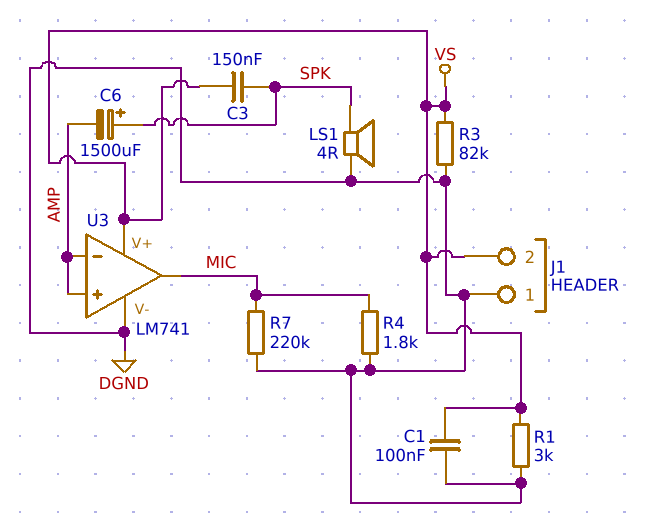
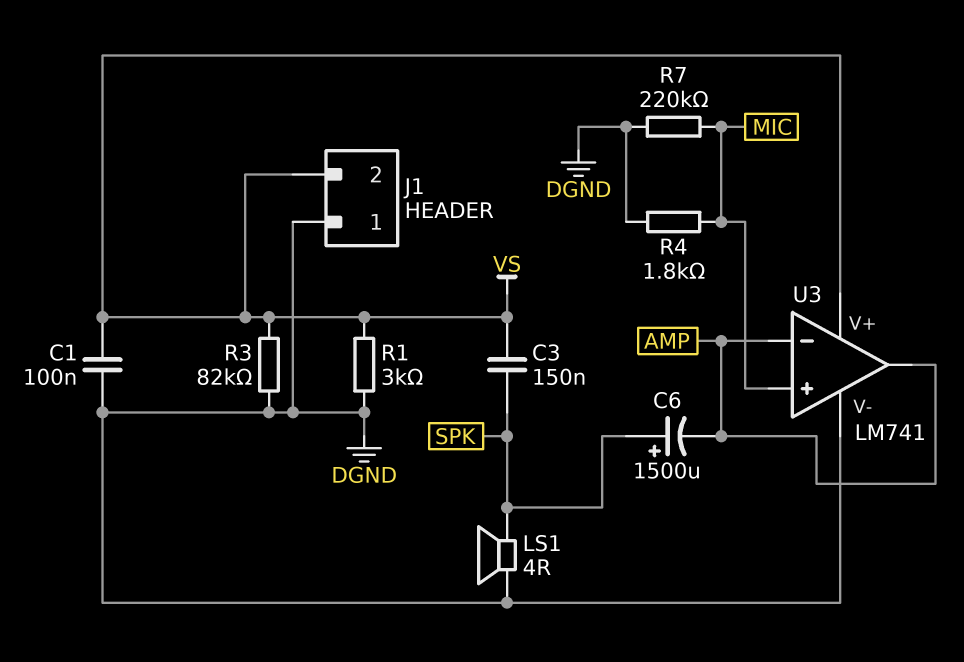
U3 pin in+: AMP -> MIC
U3 pin out: MIC -> AMP

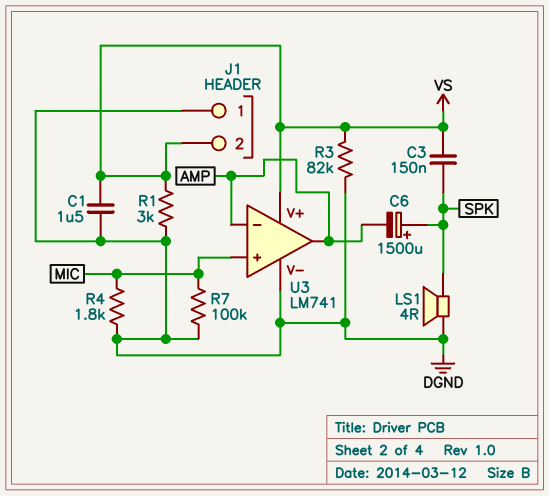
C1: 100nF (DGND, VS) -> 1.5uF (DGND, VS)
R7: 220k (DGND, MIC) -> 100k (DGND, MIC)

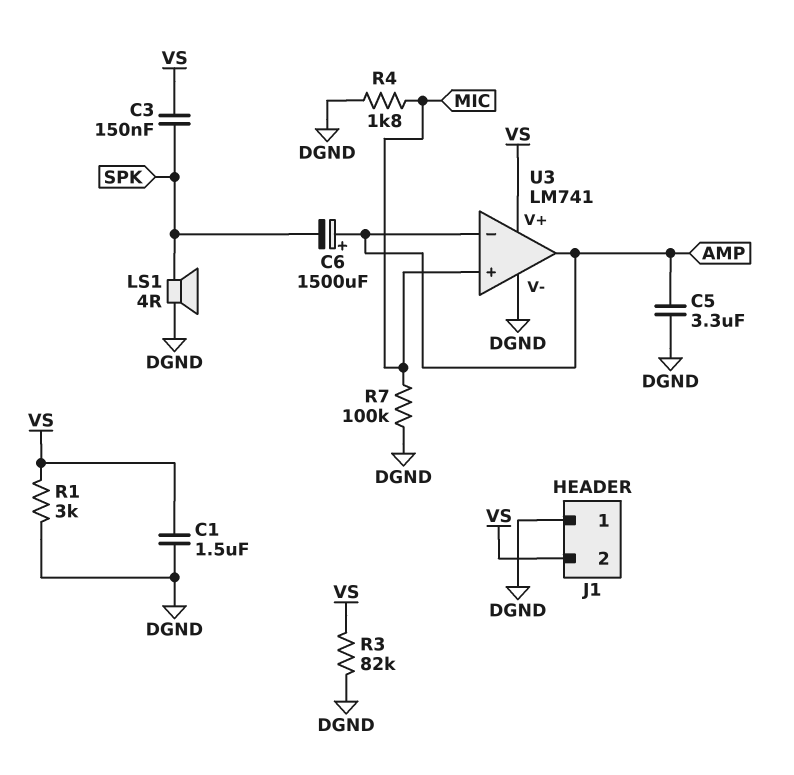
C5: none -> 3.3uF (AMP, DGND)
C6: 1500uF (plus SPK, minus AMP) -> 1500uF (plus AMP, minus SPK)

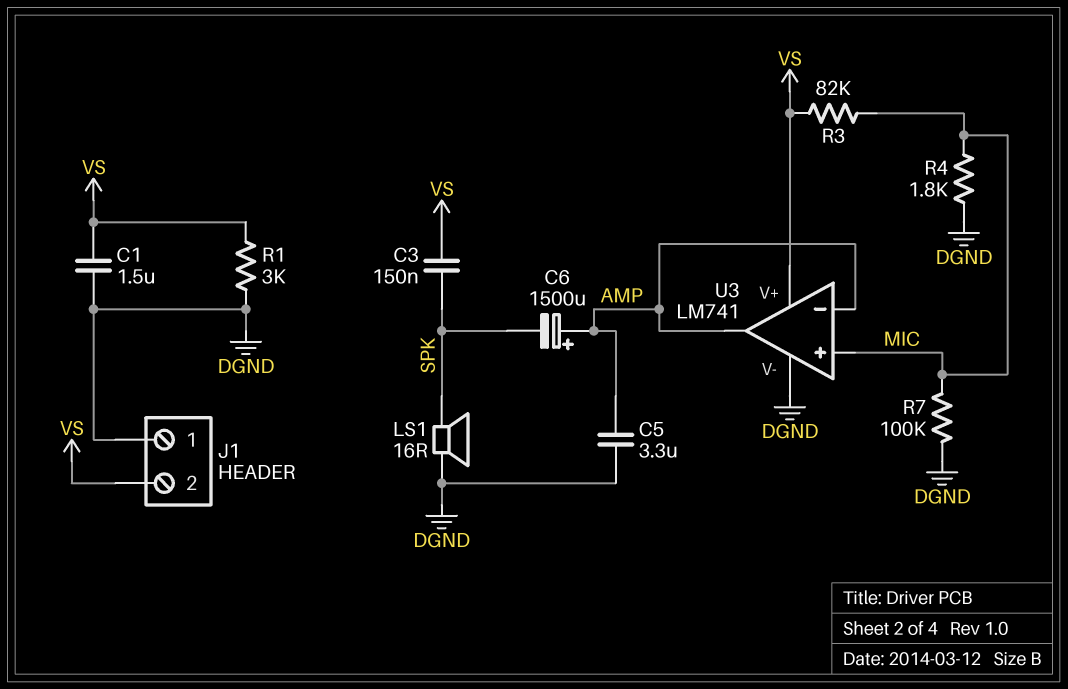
LS1: speaker 4R (DGND, SPK) -> speaker 16R (DGND, SPK)
R3: 82k (DGND, VS) -> 82k (MIC, VS)

